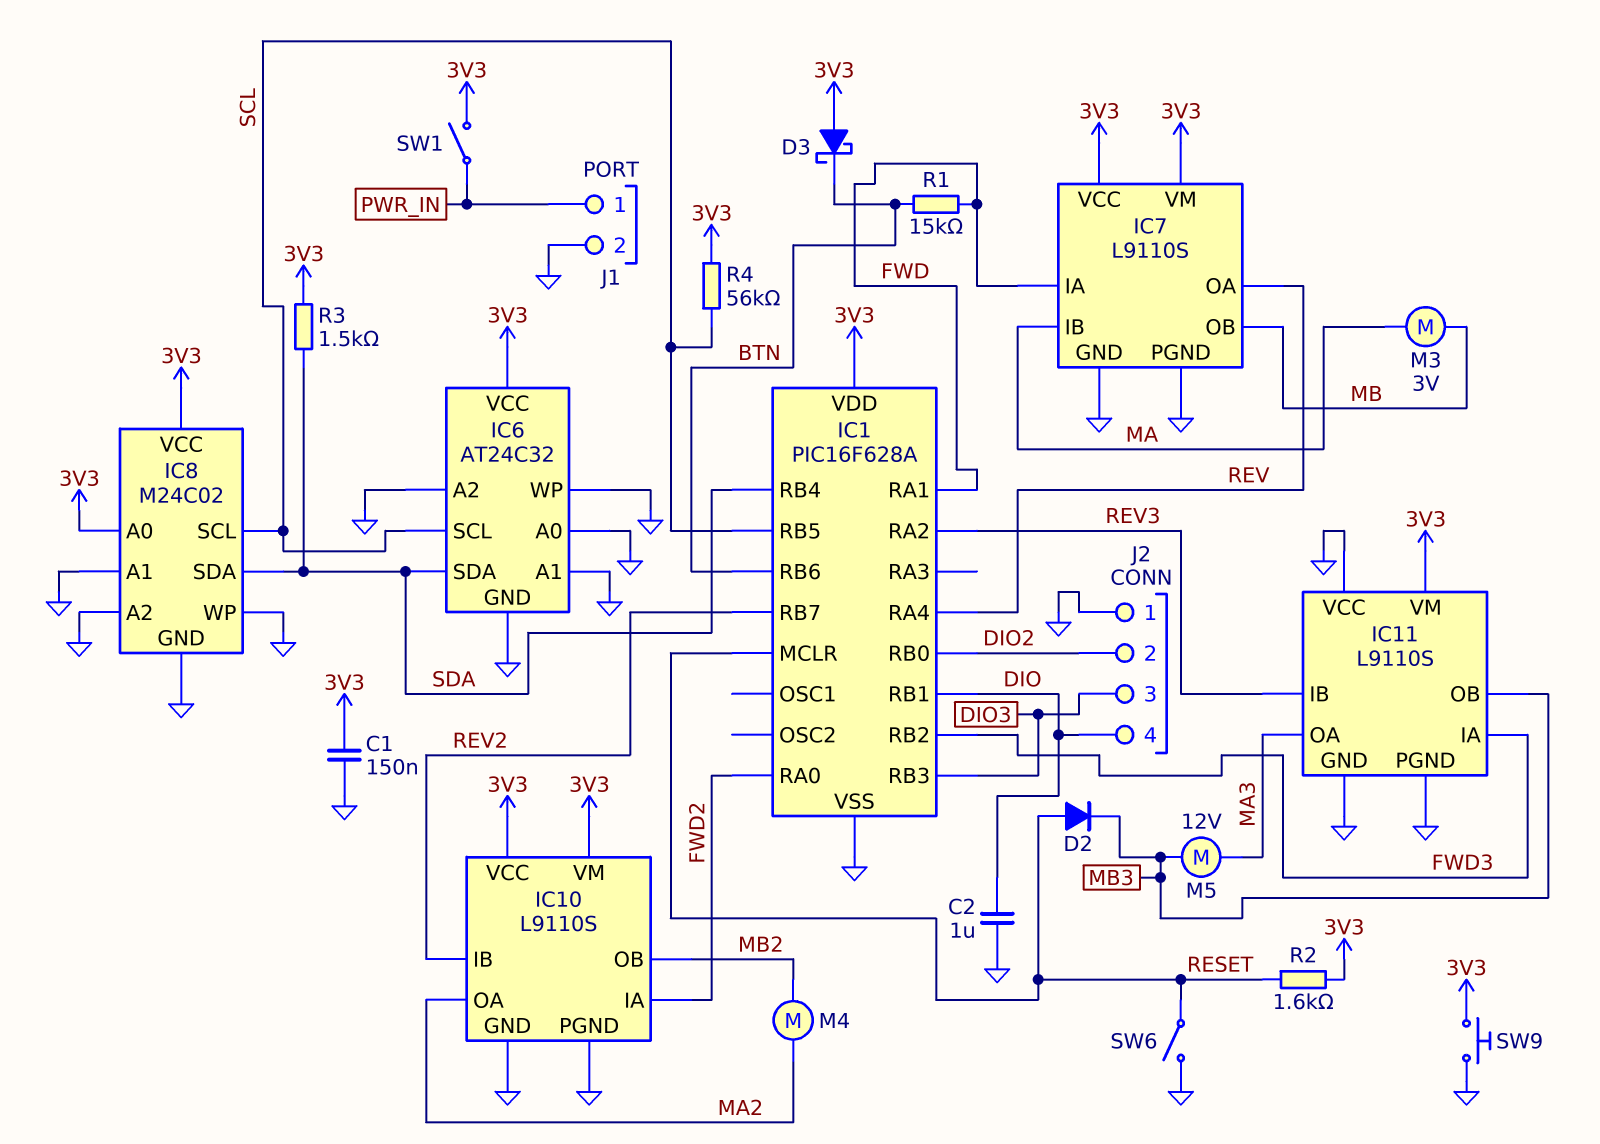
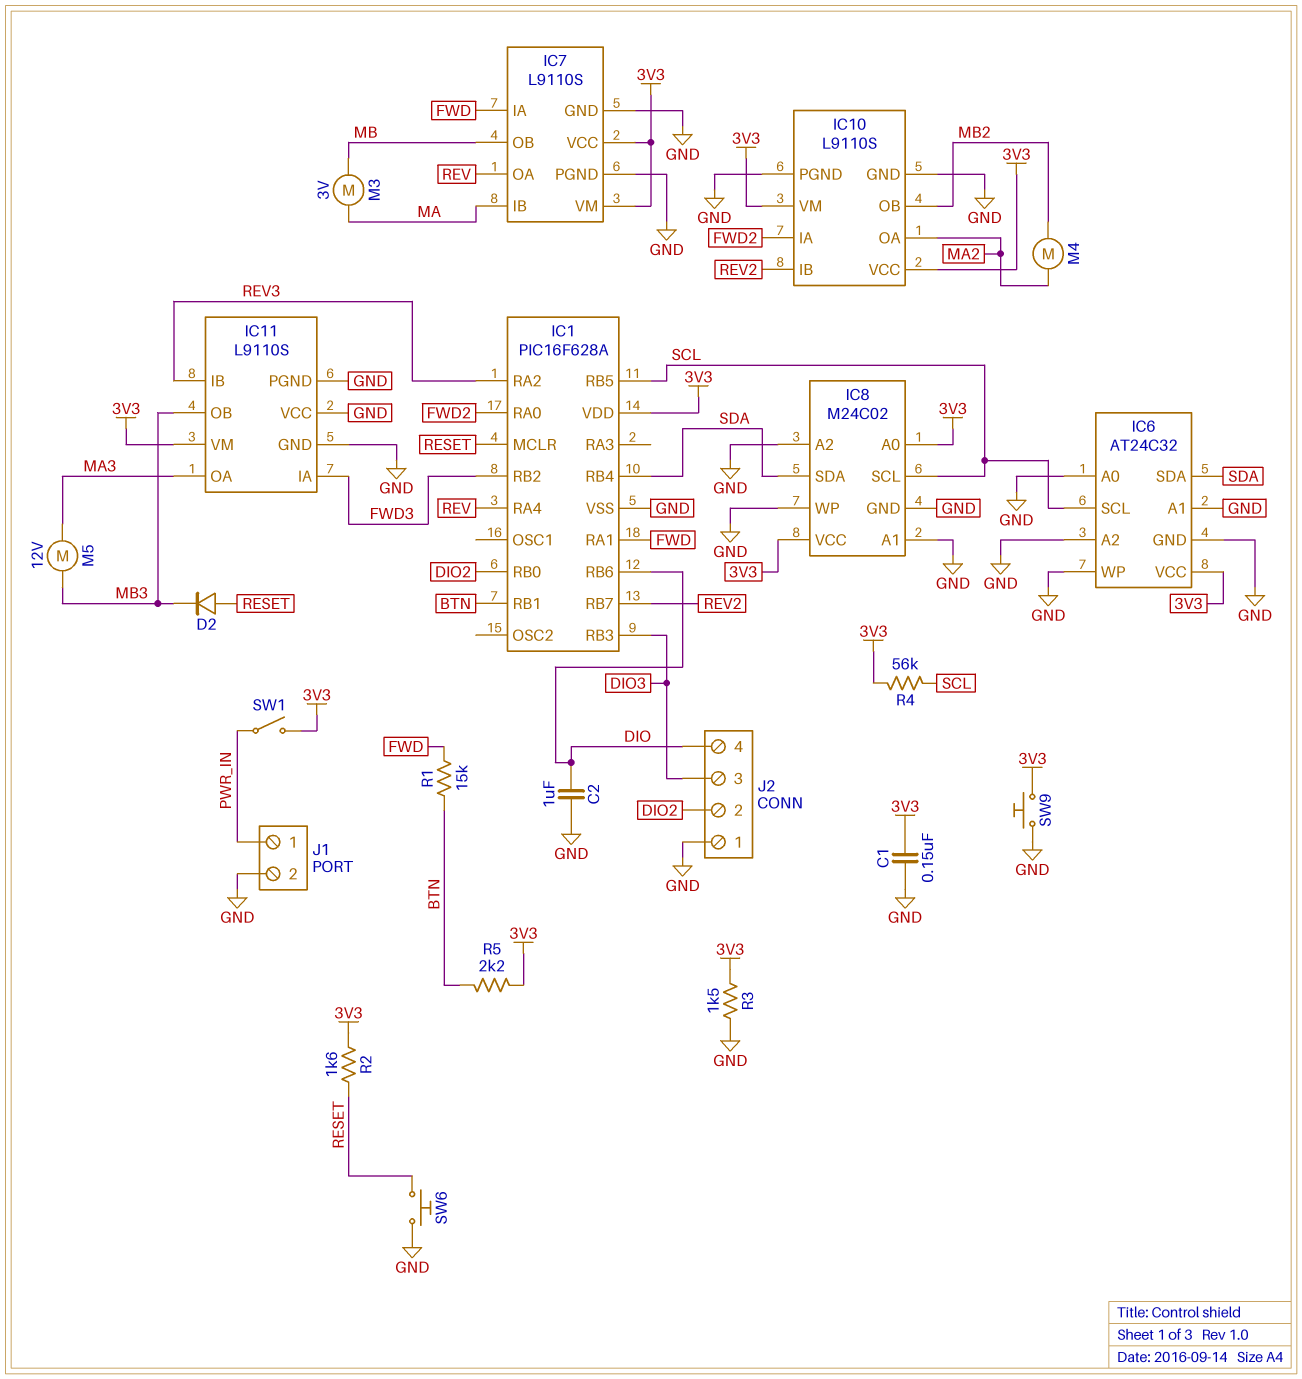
D3: schottky (A 3V3, K BTN) -> none
IC1 pin RB1: DIO -> BTN
IC1 pin RB6: BTN -> DIO
R3: 1.5k (3V3, SDA) -> 1.5k (3V3, GND)
R5: none -> 2.2k (3V3, BTN)
SW6: switch (GND, RESET) -> button (GND, RESET)

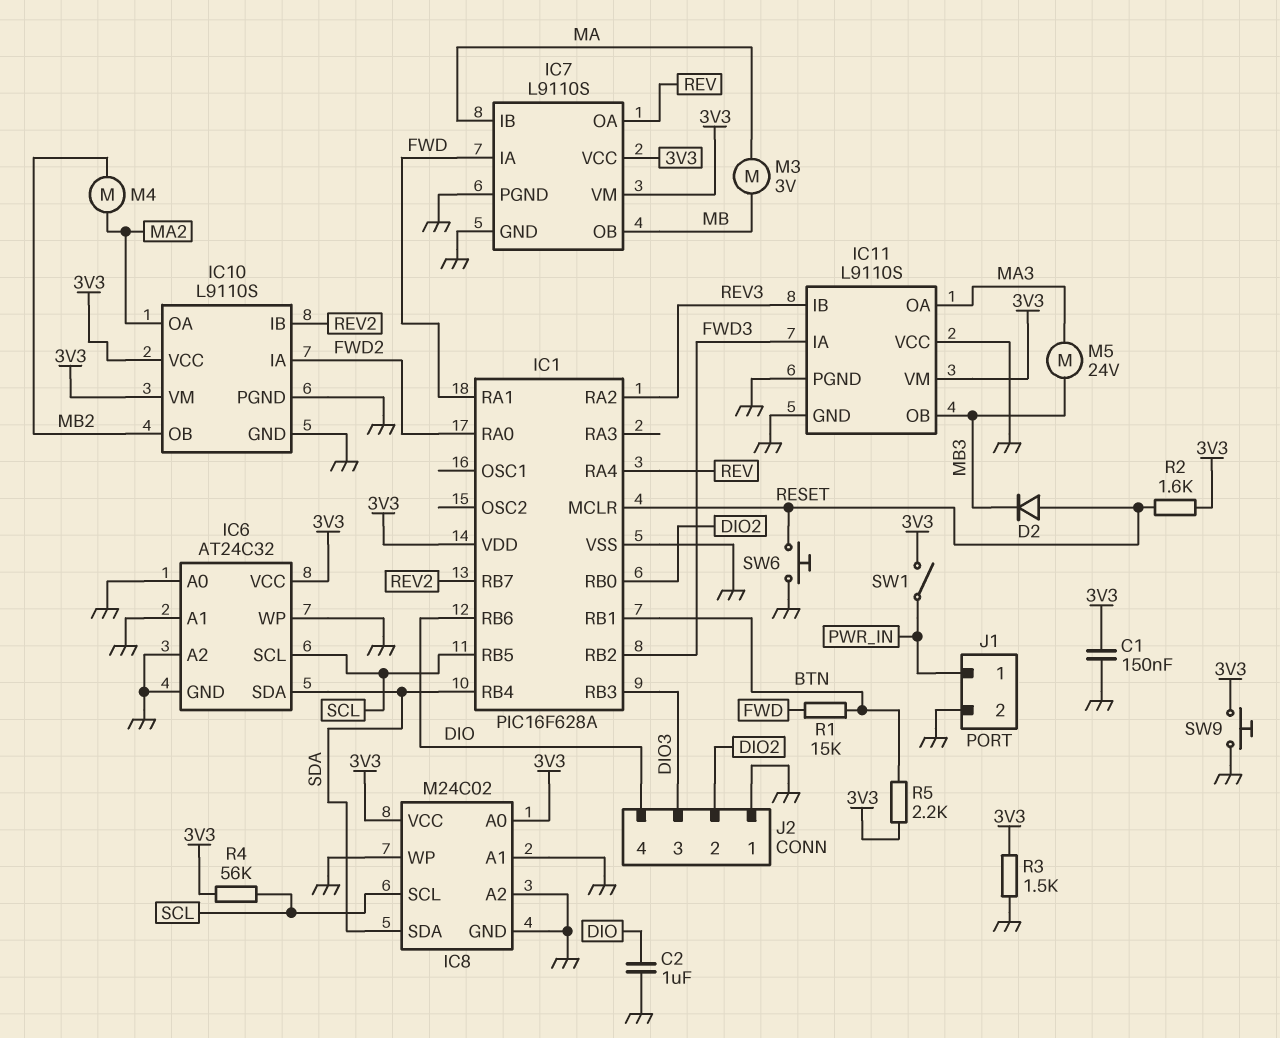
M5: motor 12V (MA3, MB3) -> motor 24V (MA3, MB3)

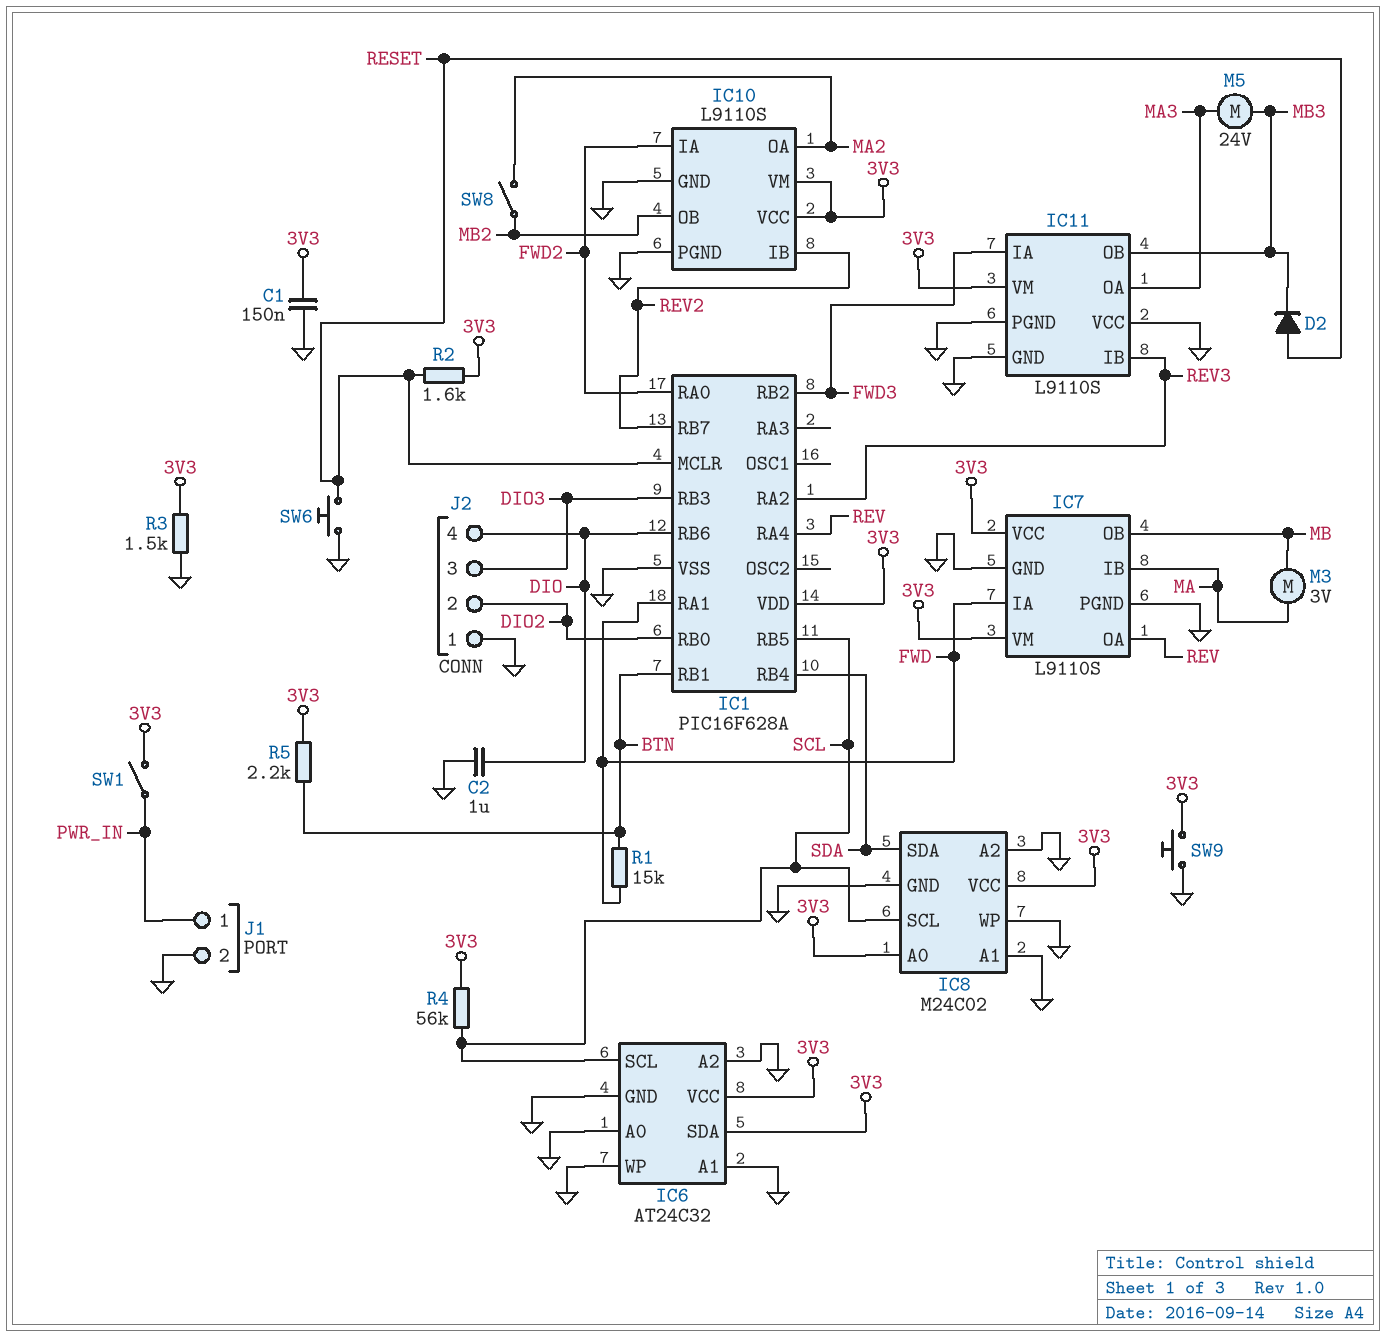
IC6 pin SDA: SDA -> 3V3
M4: motor (MA2, MB2) -> none
SW8: none -> switch (MA2, MB2)

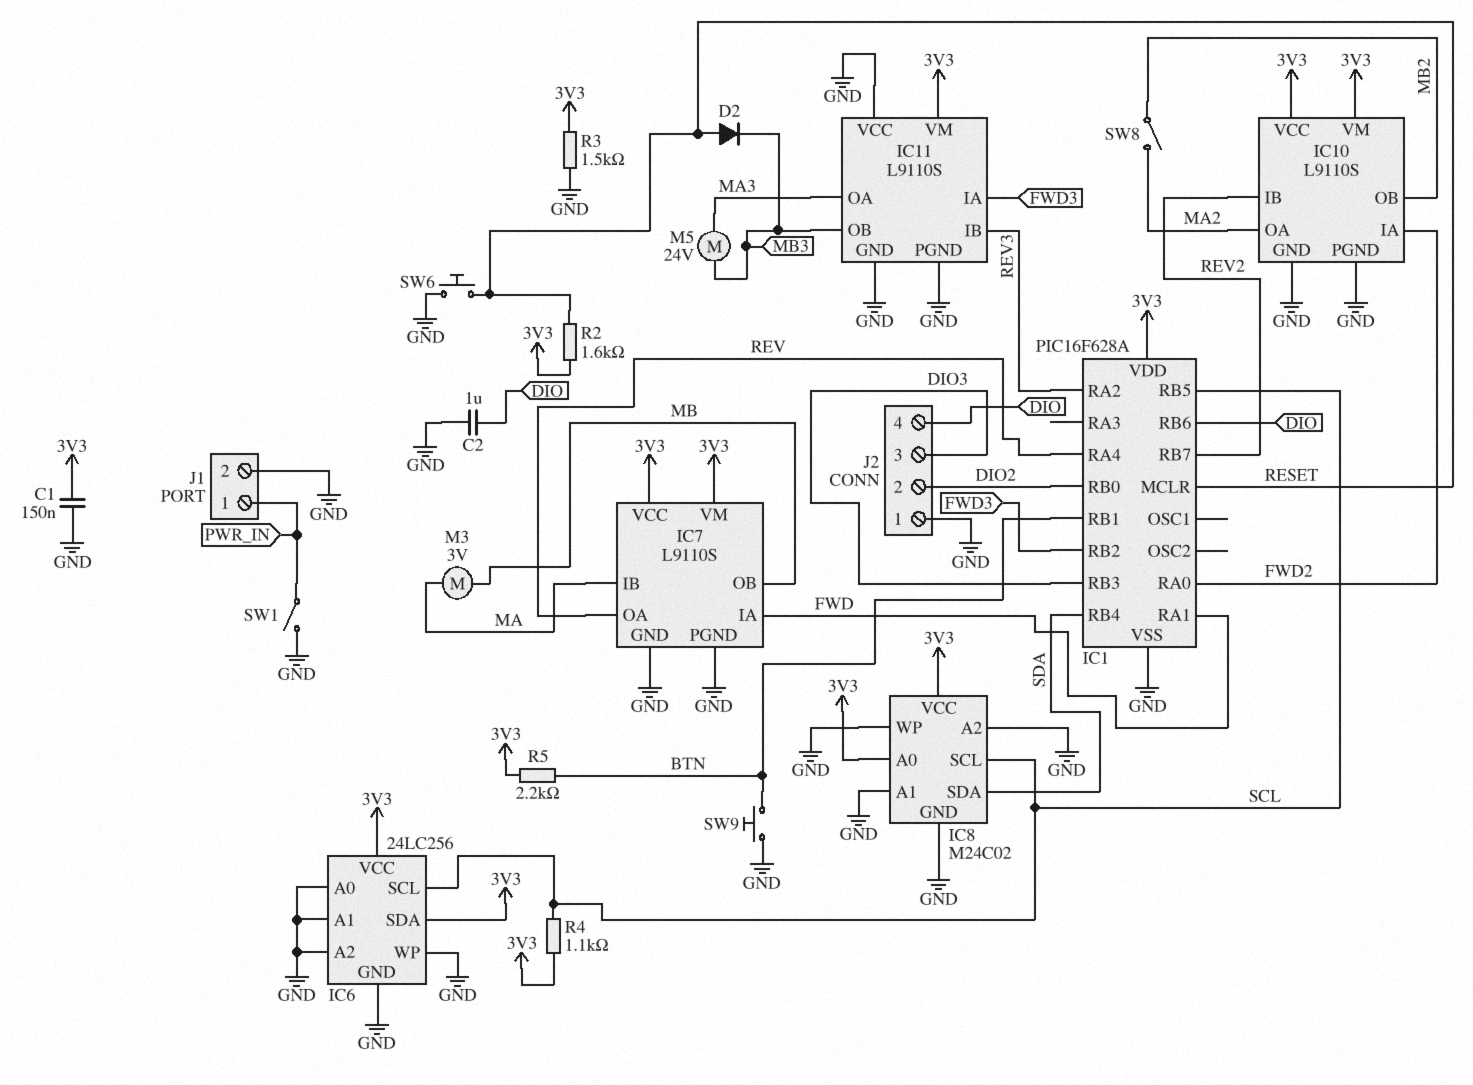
IC6: AT24C32 -> 24LC256
R1: 15k (BTN, FWD) -> none
R4: 56k (3V3, SCL) -> 1.1k (3V3, SCL)
SW1: switch (3V3, PWR_IN) -> switch (GND, PWR_IN)
SW9: button (3V3, GND) -> button (BTN, GND)

